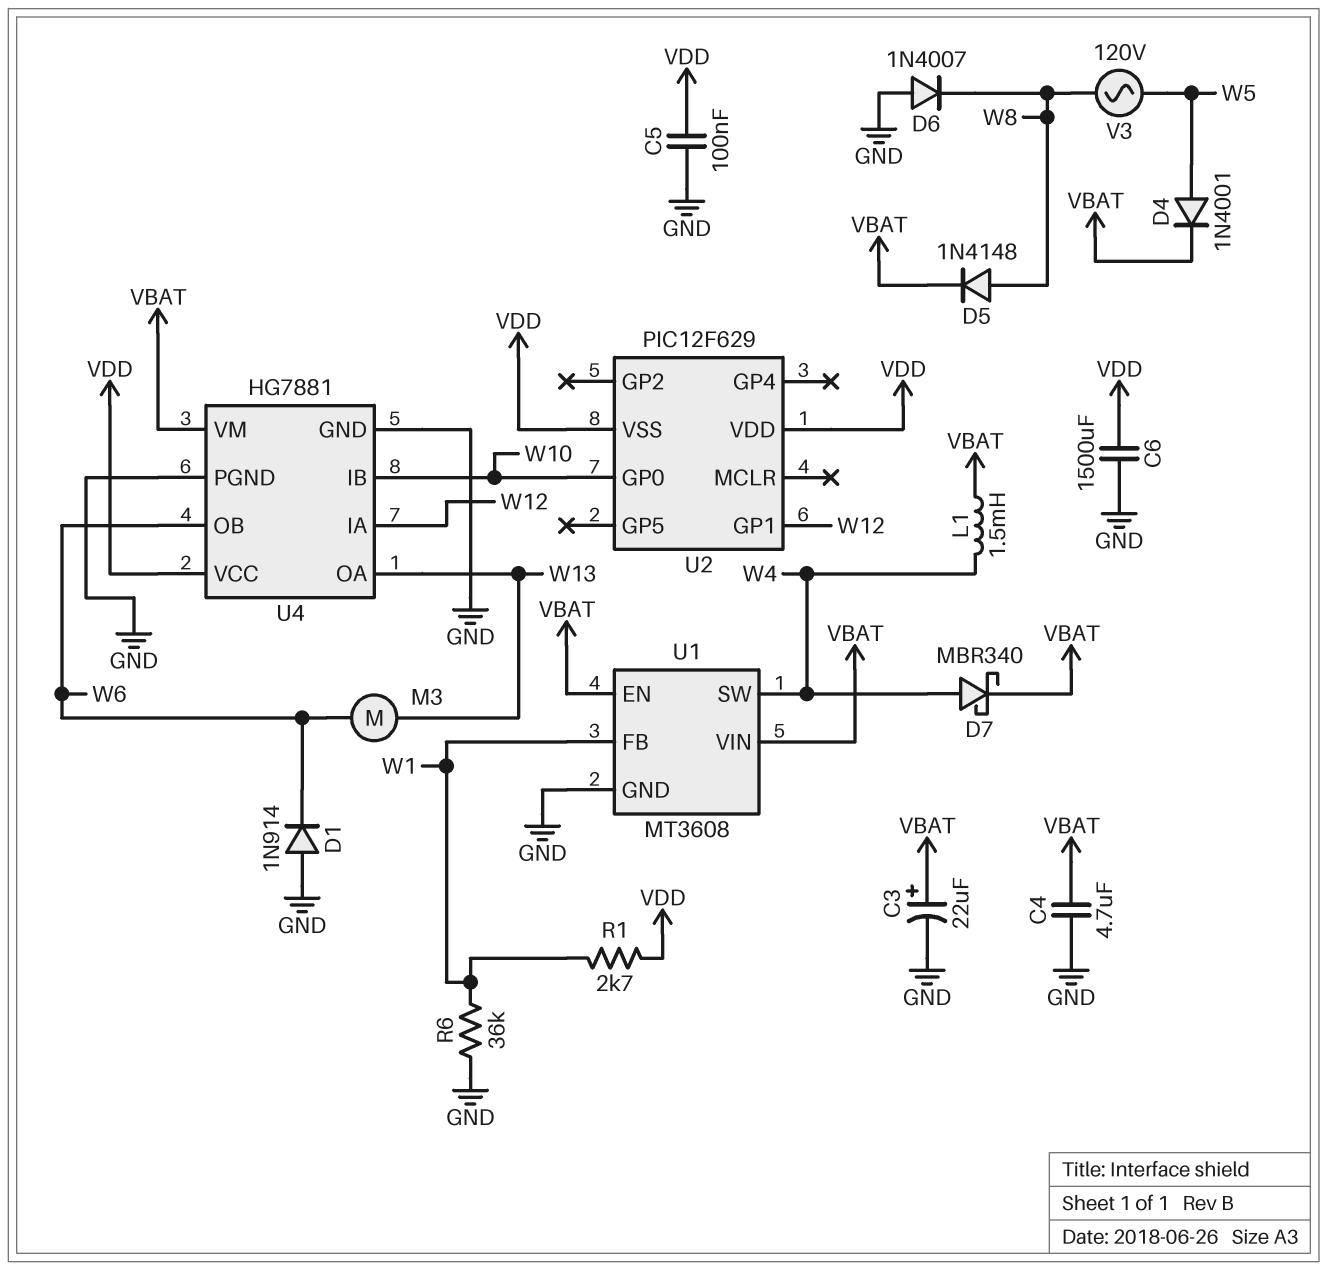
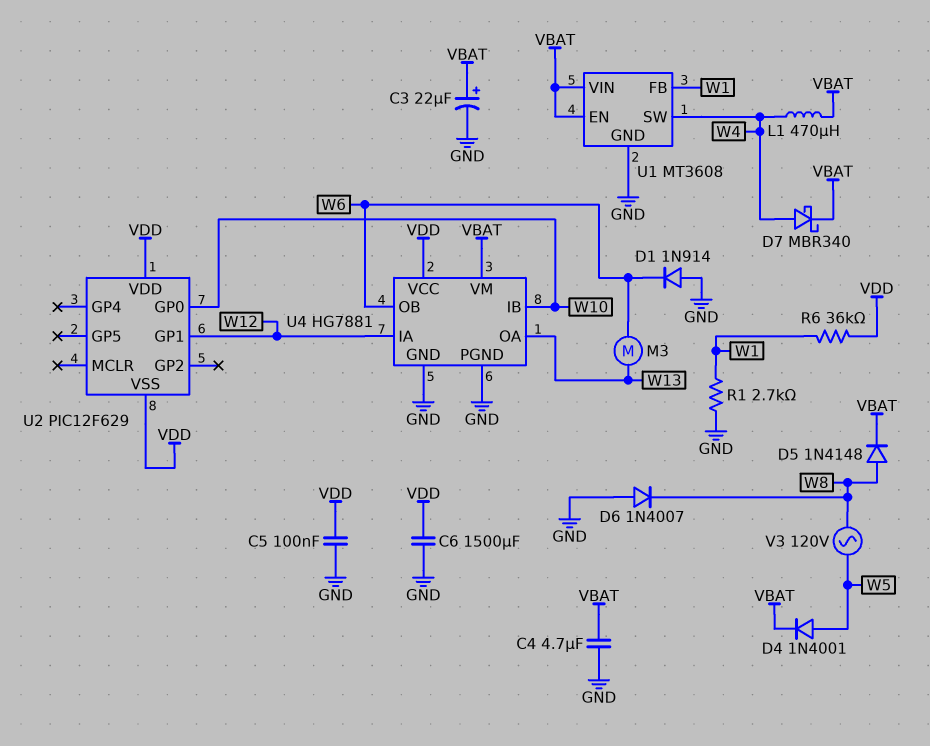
L1: 1.5mH (VBAT, W4) -> 470uH (VBAT, W4)
R1: 2.7k (VDD, W1) -> 2.7k (GND, W1)
R6: 36k (GND, W1) -> 36k (VDD, W1)

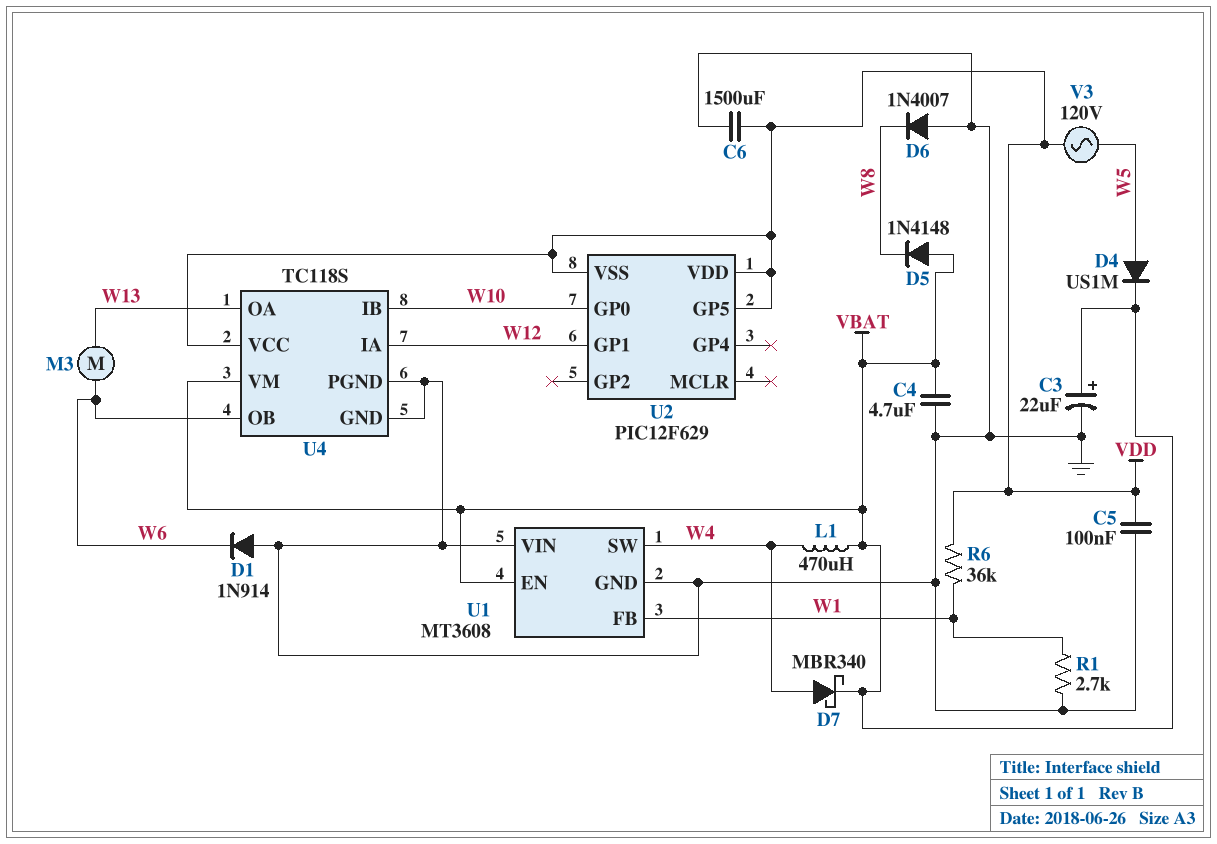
D4: diode 1N4001 (A W5, K VBAT) -> diode US1M (A W5, K VBAT)
D5: diode 1N4148 (A W8, K VBAT) -> diode 1N4148 (A VBAT, K W8)
U1 pin VIN: VBAT -> GND
U2 pin GP5: none -> VDD
U4: HG7881 -> TC118S
V3: AC 120V (W5, W8) -> AC 120V (VDD, W5)

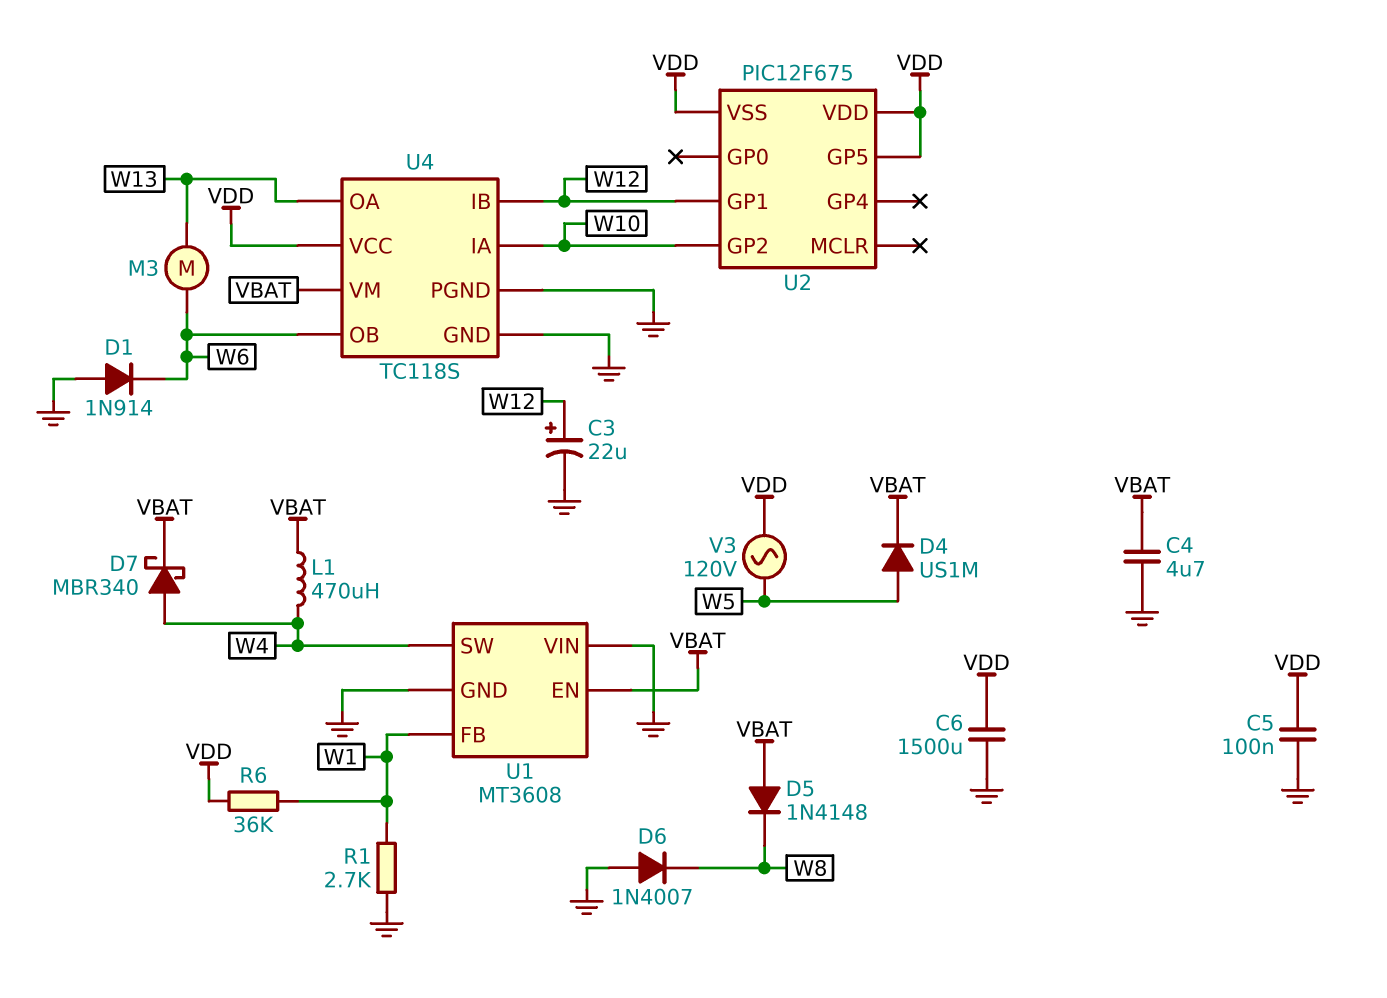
C3: 22uF (plus VBAT, minus GND) -> 22uF (plus W12, minus GND)
U2: PIC12F629 -> PIC12F675
U2 pin GP0: W10 -> none
U2 pin GP2: none -> W10
U4 pin IA: W12 -> W10
U4 pin IB: W10 -> W12

